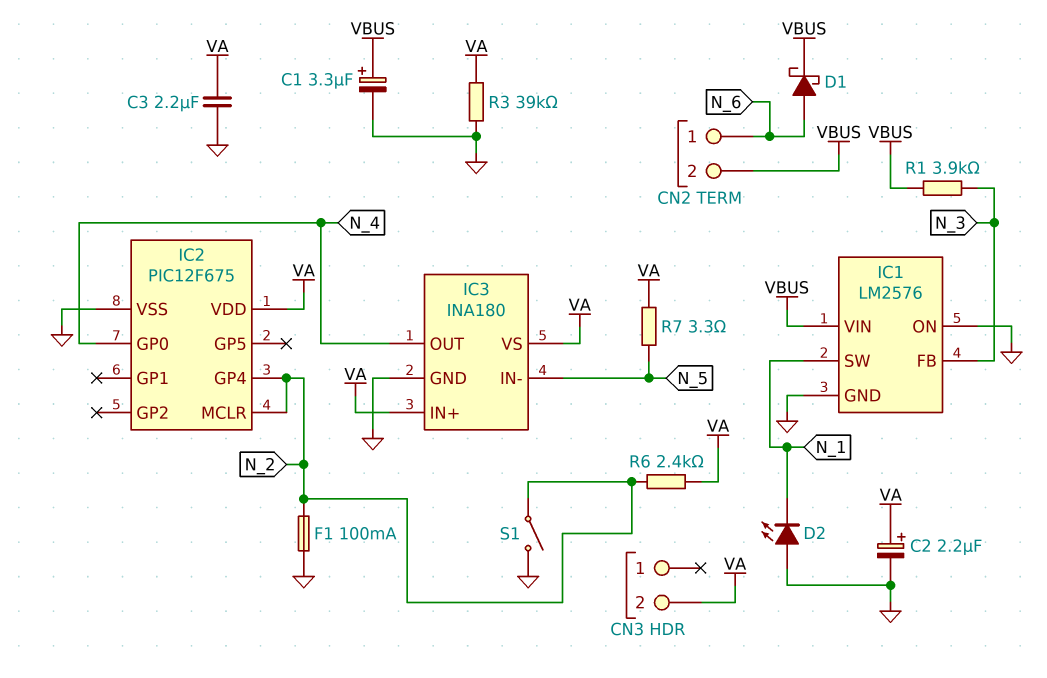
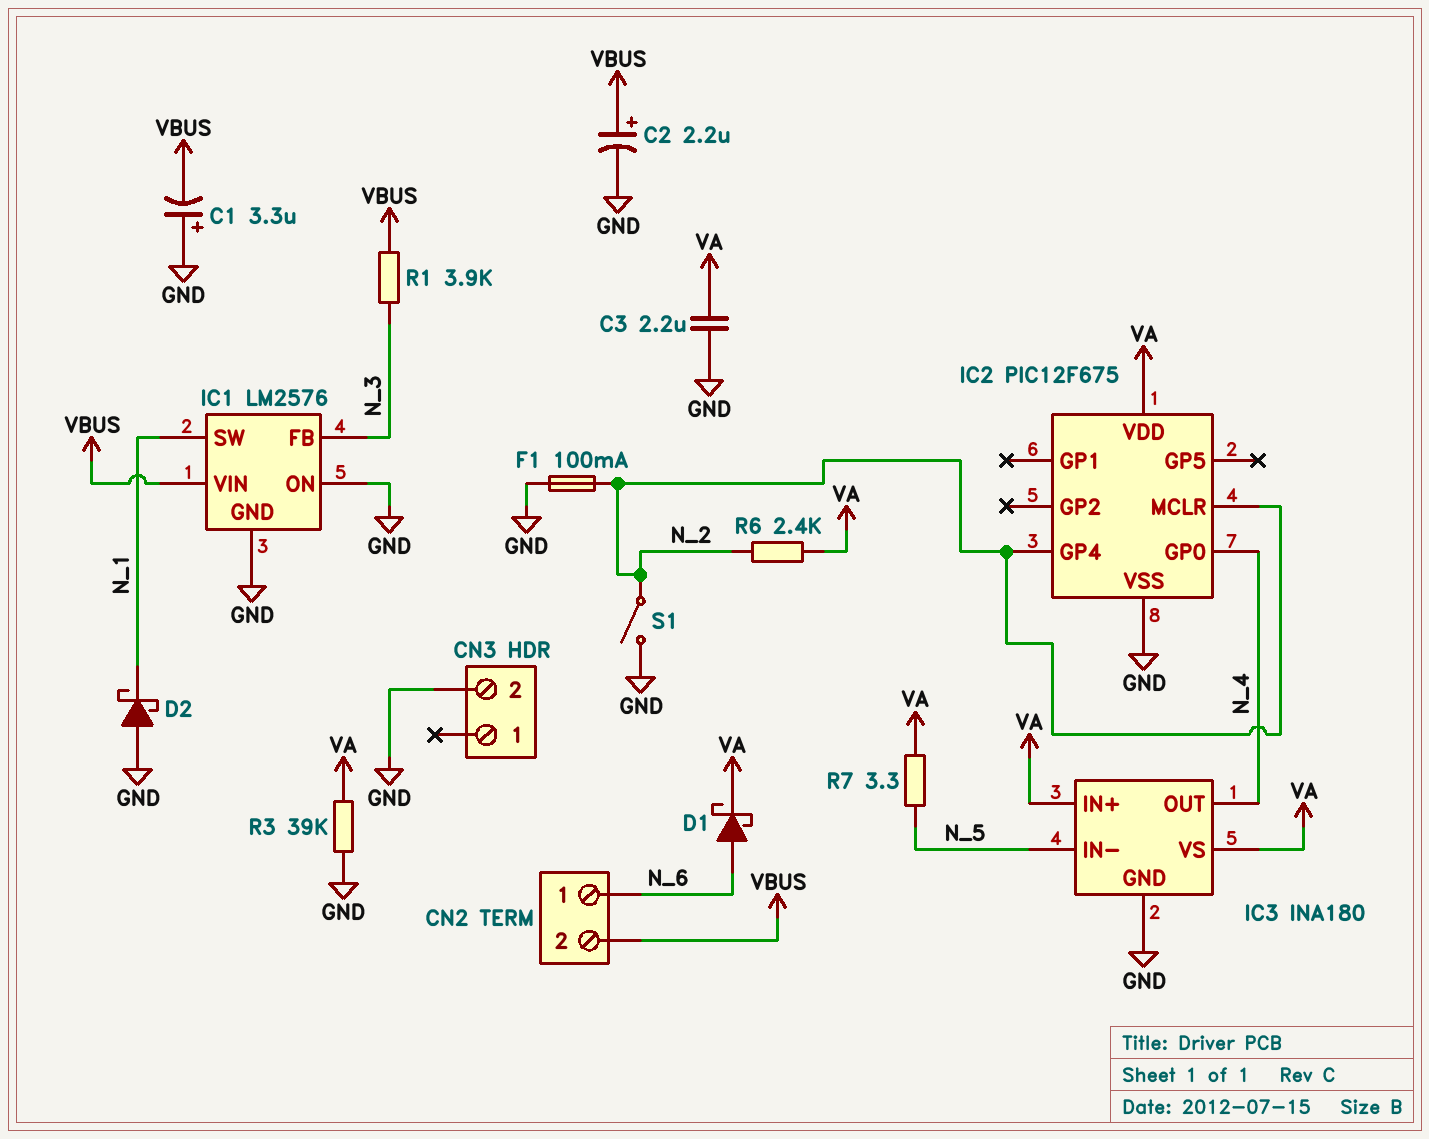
C1: 3.3uF (plus VBUS, minus GND) -> 3.3uF (plus GND, minus VBUS)
C2: 2.2uF (plus VA, minus GND) -> 2.2uF (plus VBUS, minus GND)
CN3 pin 2: VA -> GND
D1: schottky (A N_6, K VBUS) -> schottky (A N_6, K VA)
D2: LED (A GND, K N_1) -> schottky (A GND, K N_1)

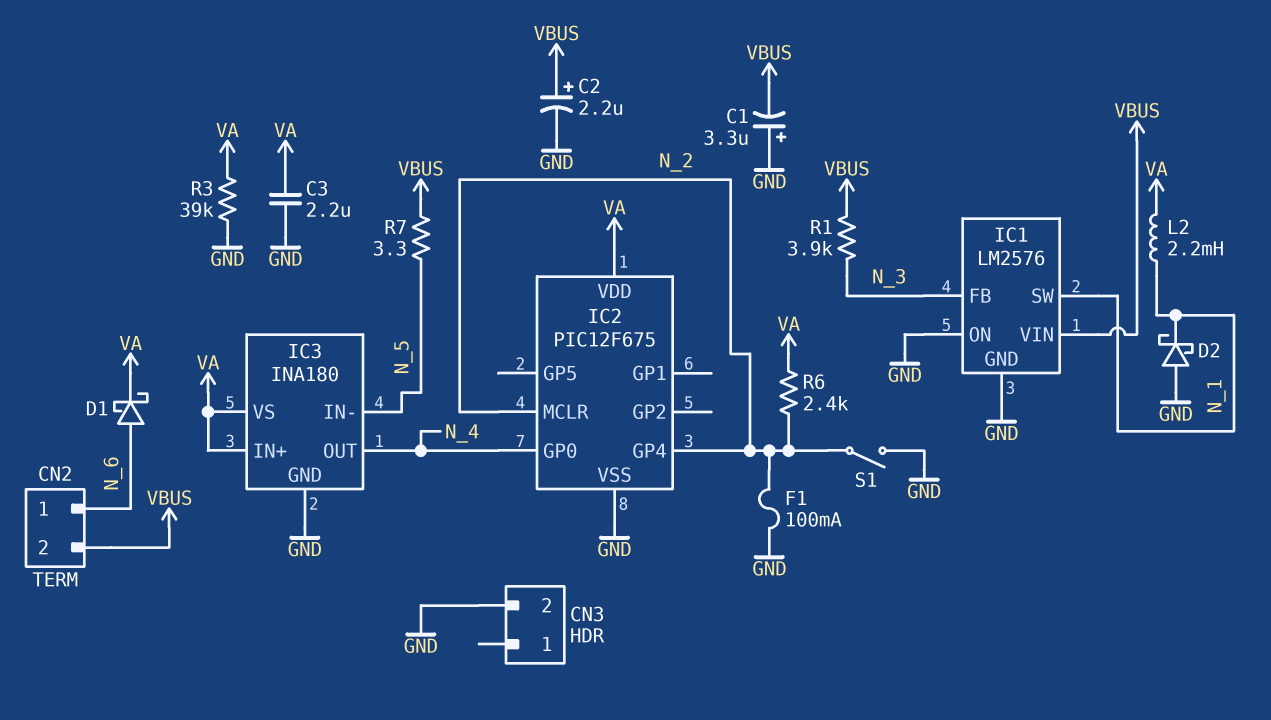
L2: none -> 2.2mH (N_1, VA)
R7: 3.3 (N_5, VA) -> 3.3 (N_5, VBUS)

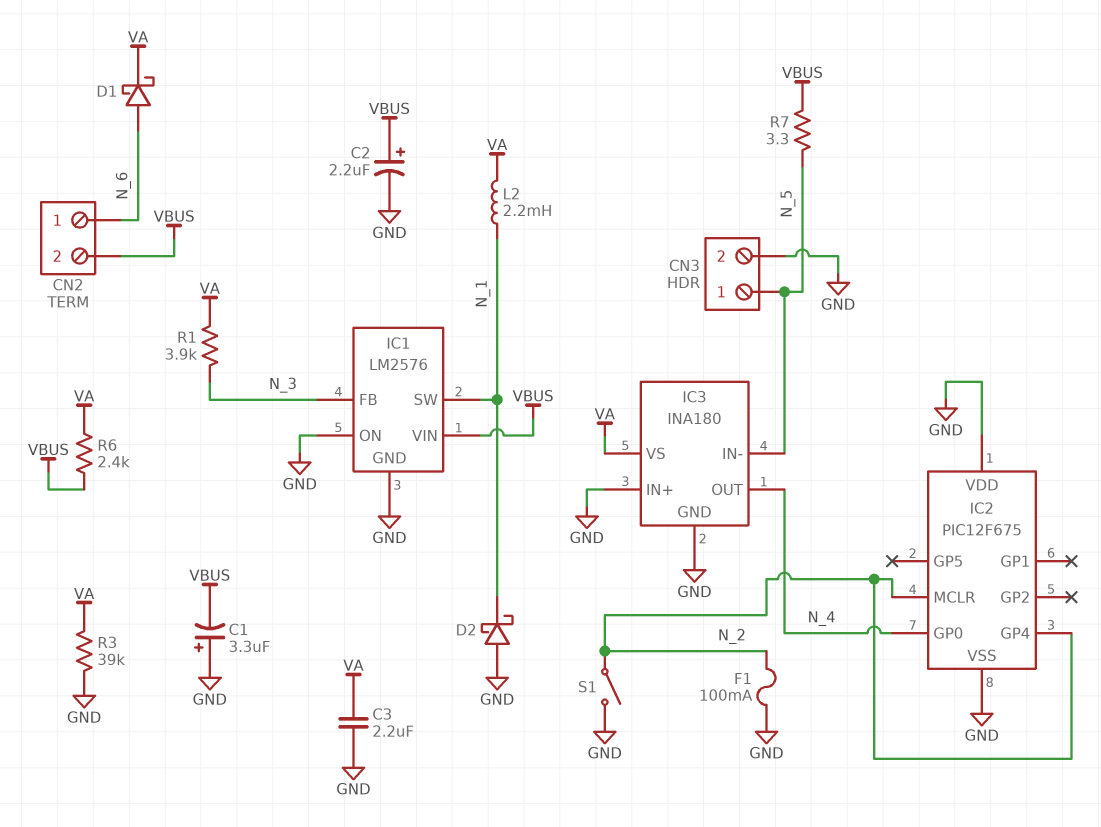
CN3 pin 1: none -> N_5
IC2 pin VDD: VA -> GND
IC3 pin IN+: VA -> GND
R1: 3.9k (N_3, VBUS) -> 3.9k (N_3, VA)
R6: 2.4k (N_2, VA) -> 2.4k (VA, VBUS)

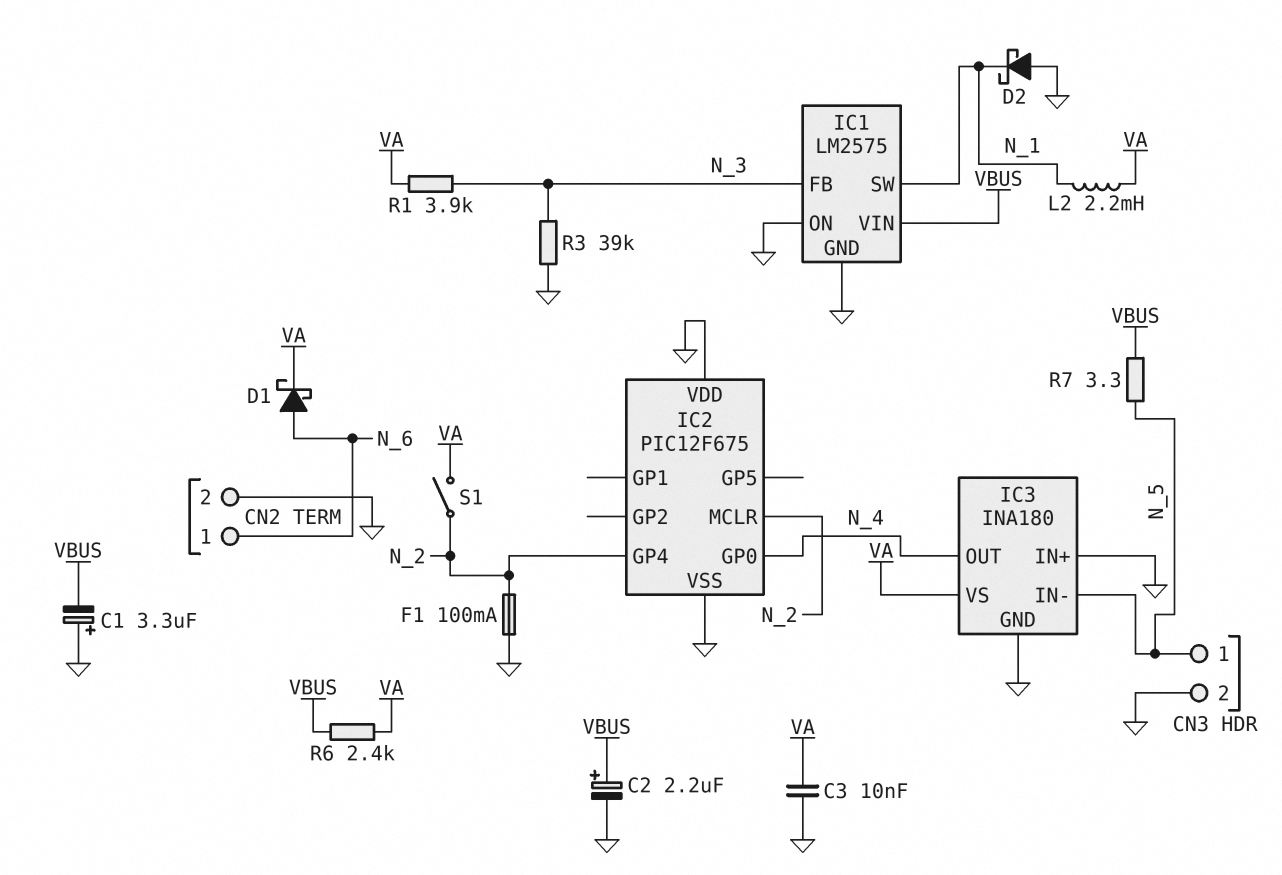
C3: 2.2uF (GND, VA) -> 10nF (GND, VA)
CN2 pin 2: VBUS -> GND
IC1: LM2576 -> LM2575
R3: 39k (GND, VA) -> 39k (GND, N_3)
S1: switch (GND, N_2) -> switch (N_2, VA)

